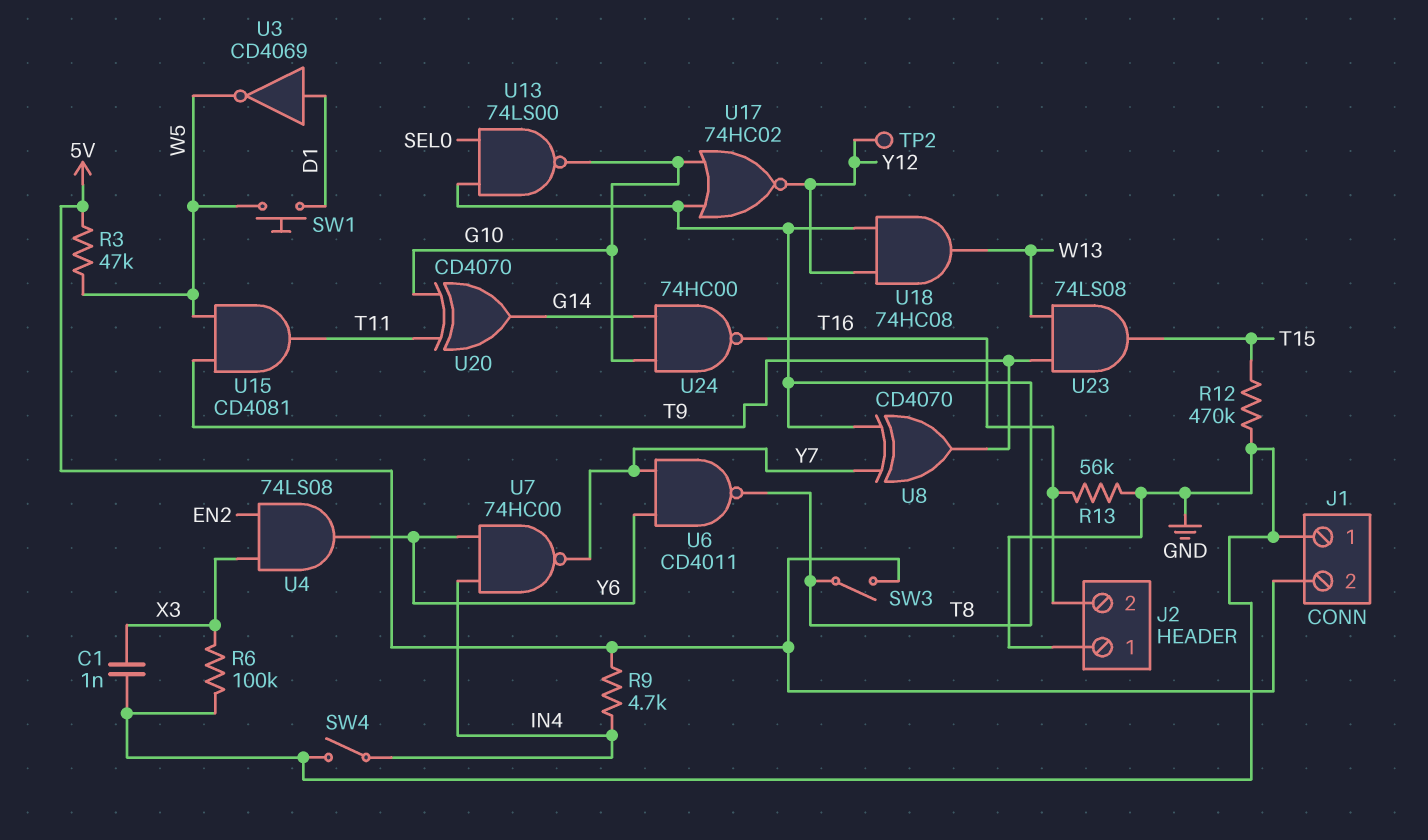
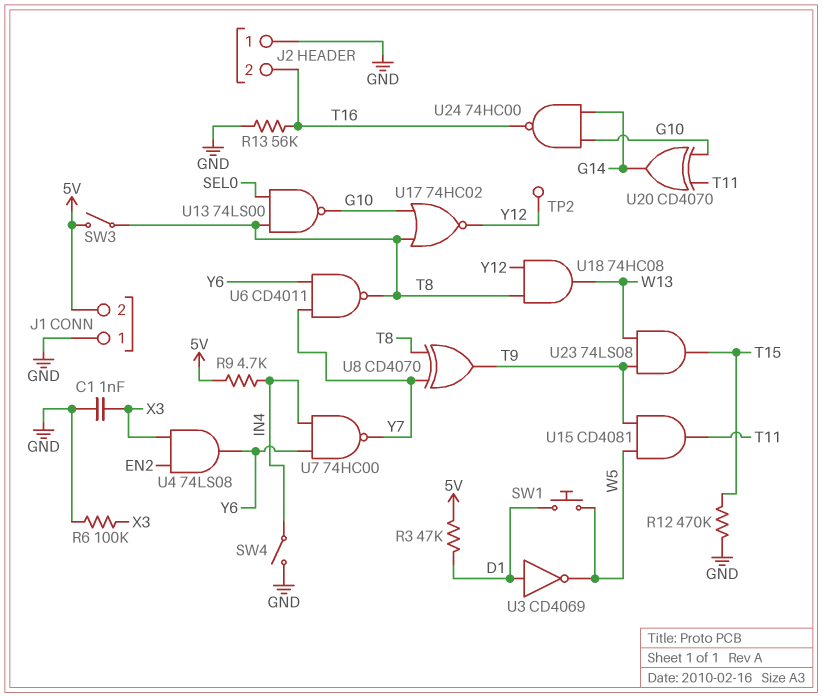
R3: 47k (5V, W5) -> 47k (5V, D1)

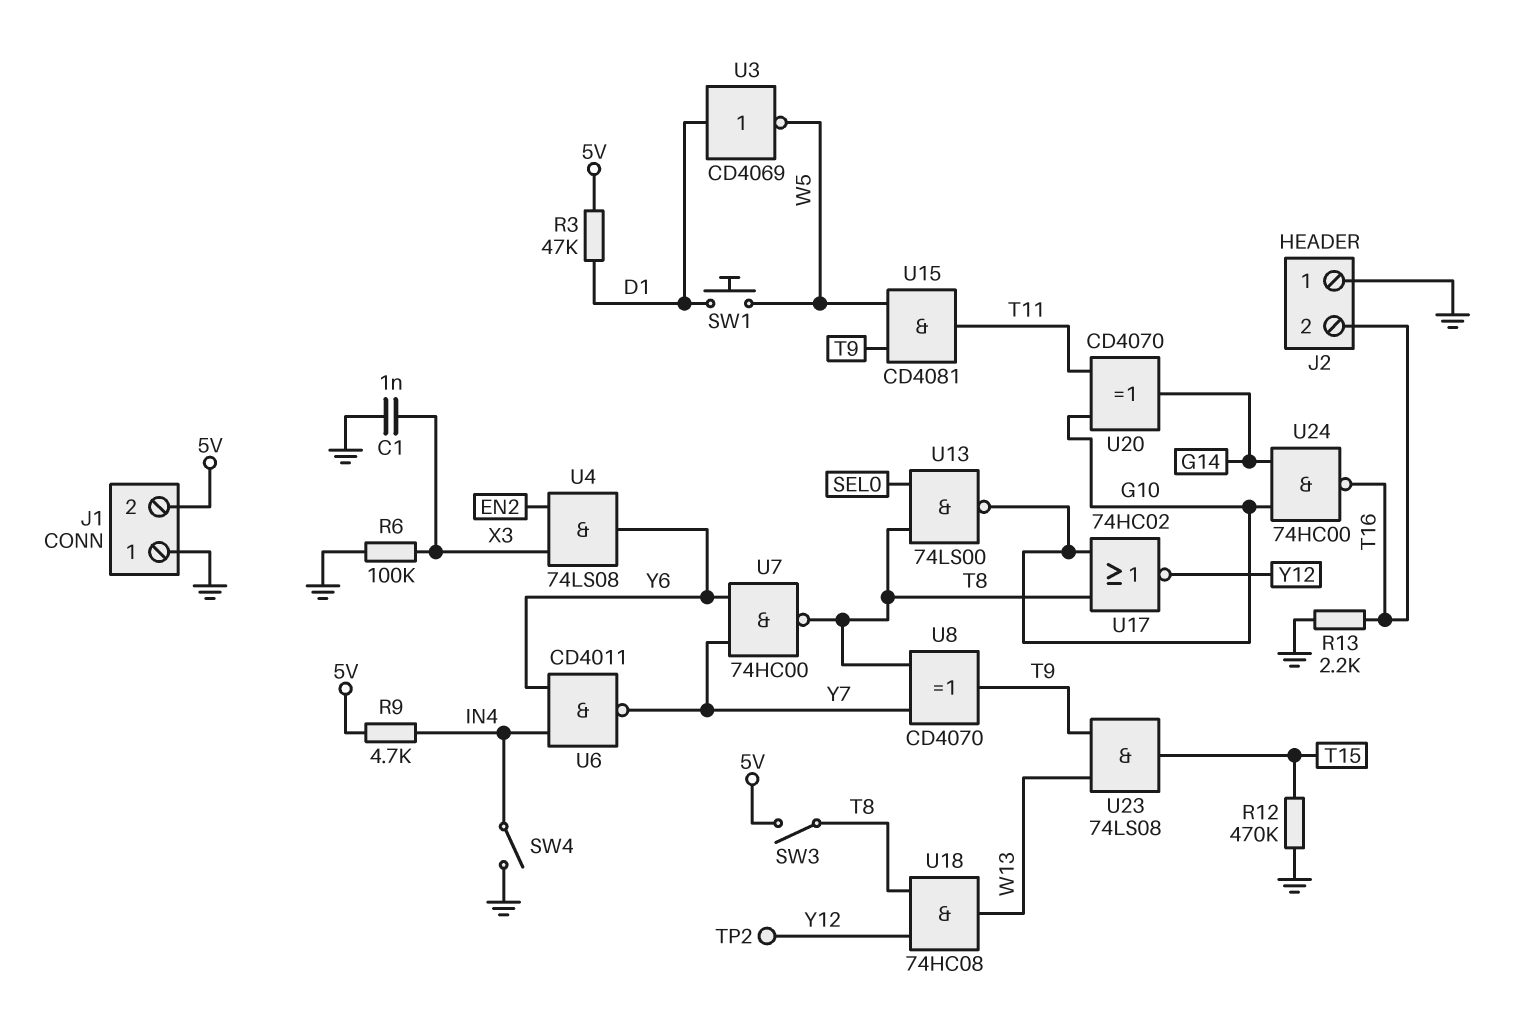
R13: 56k (GND, T16) -> 2.2k (GND, T16)
U6: NAND CD4011 (in Y6, in Y7, out T8) -> NAND CD4011 (in IN4, in Y6, out Y7)
U7: NAND 74HC00 (in IN4, in Y6, out Y7) -> NAND 74HC00 (in Y6, in Y7, out T8)

